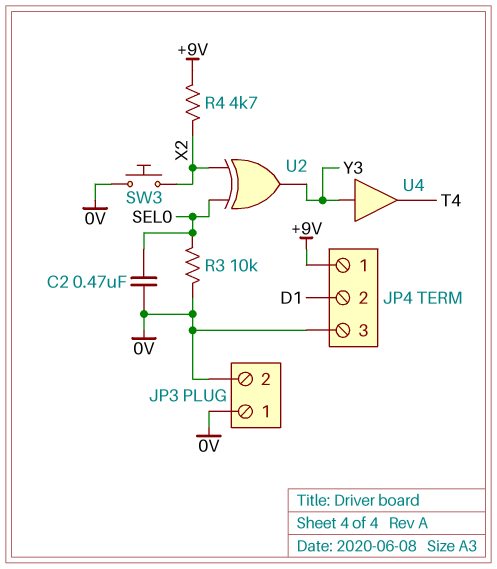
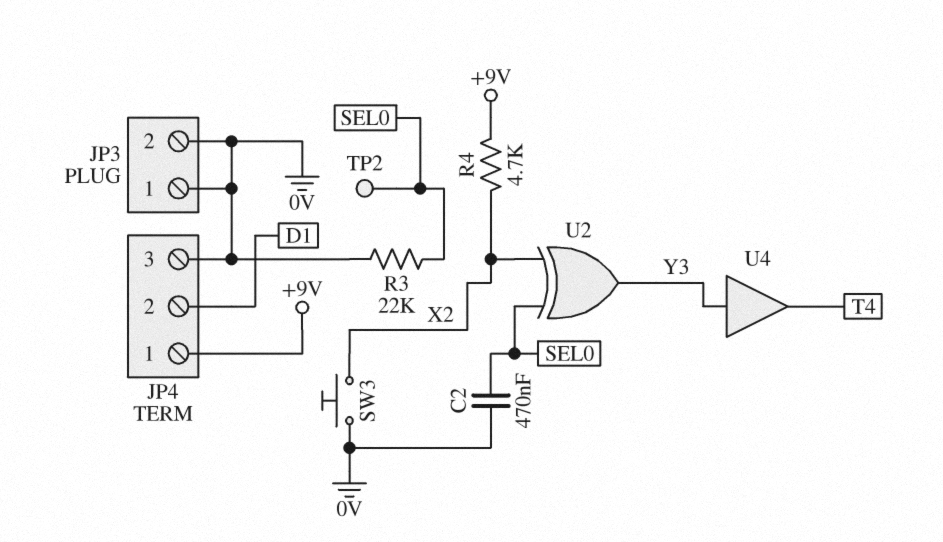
R3: 10k (0V, SEL0) -> 22k (0V, SEL0)
TP2: none -> test point (SEL0)

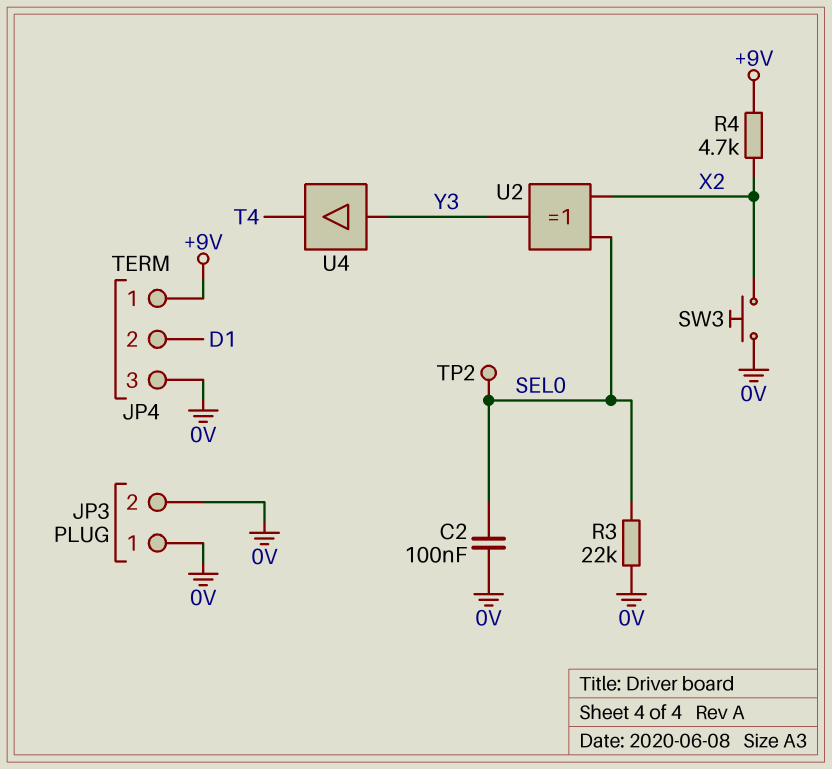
C2: 470nF (0V, SEL0) -> 100nF (0V, SEL0)

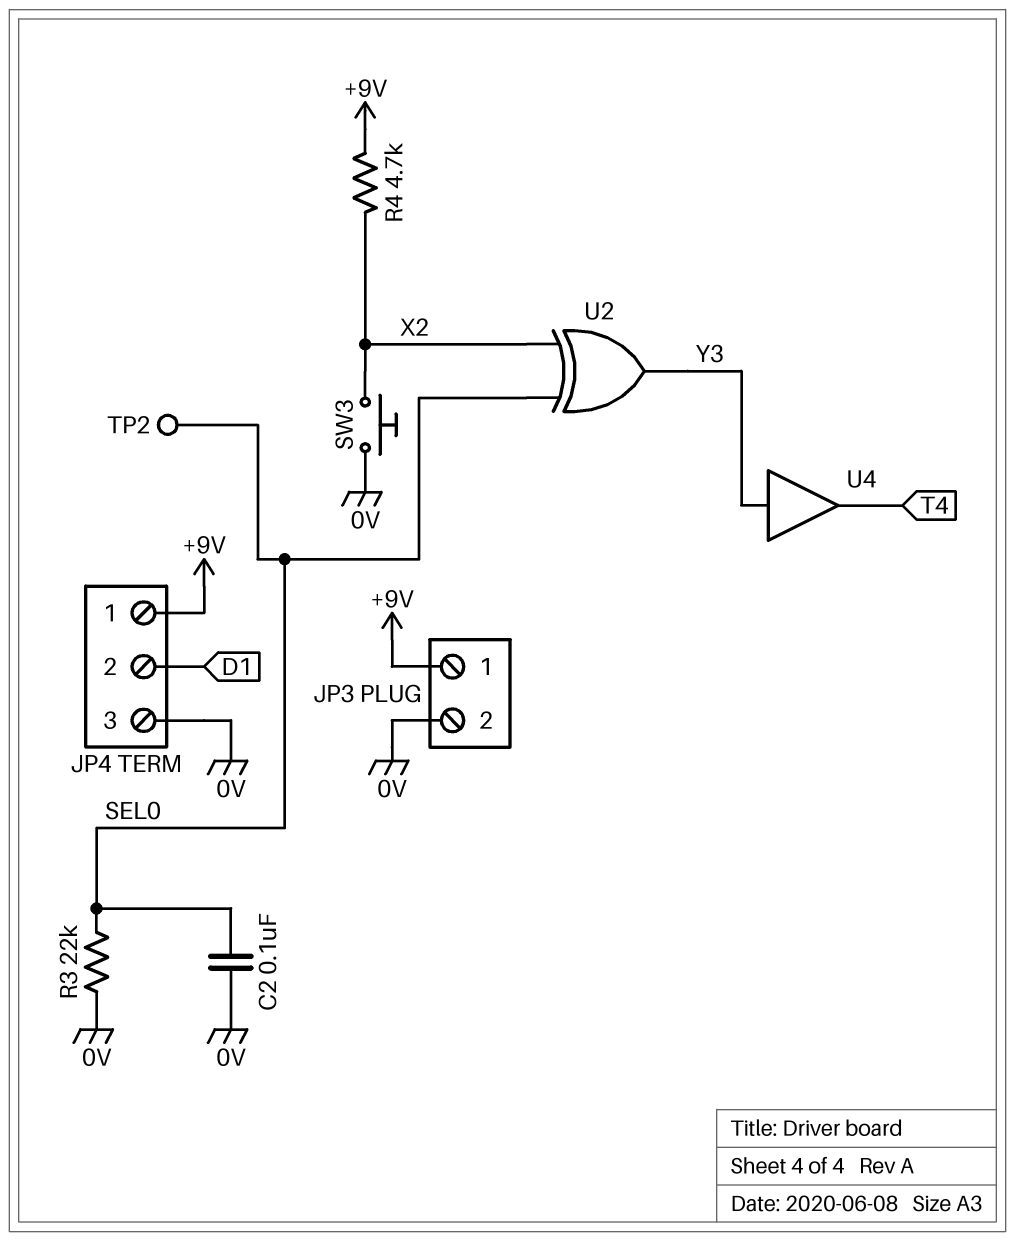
JP3 pin 1: 0V -> +9V

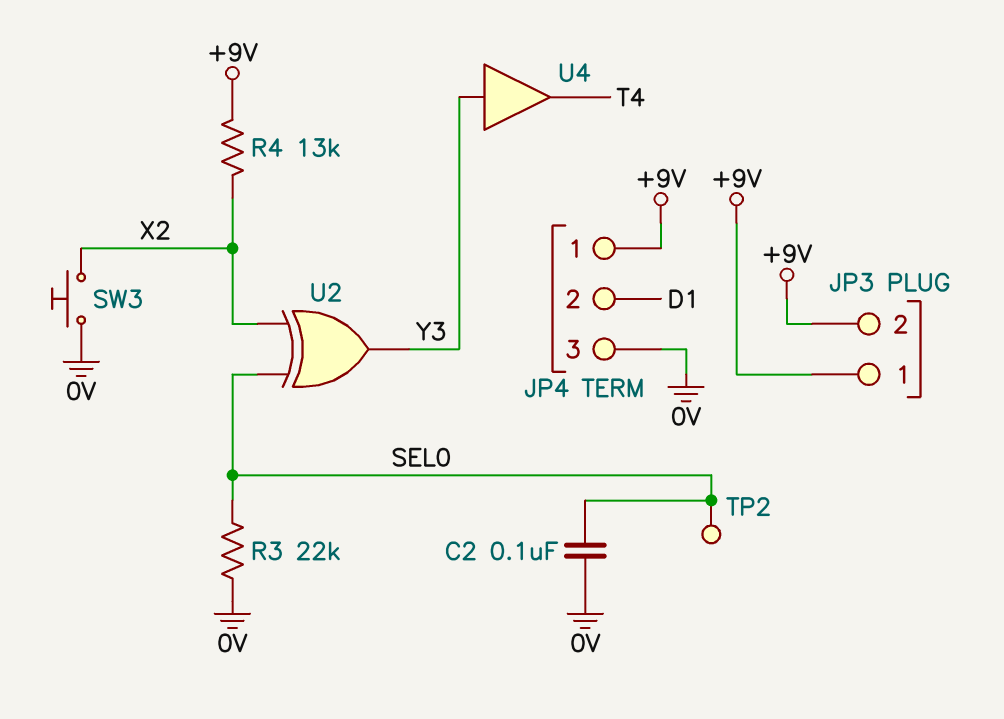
JP3 pin 2: 0V -> +9V
R4: 4.7k (+9V, X2) -> 13k (+9V, X2)

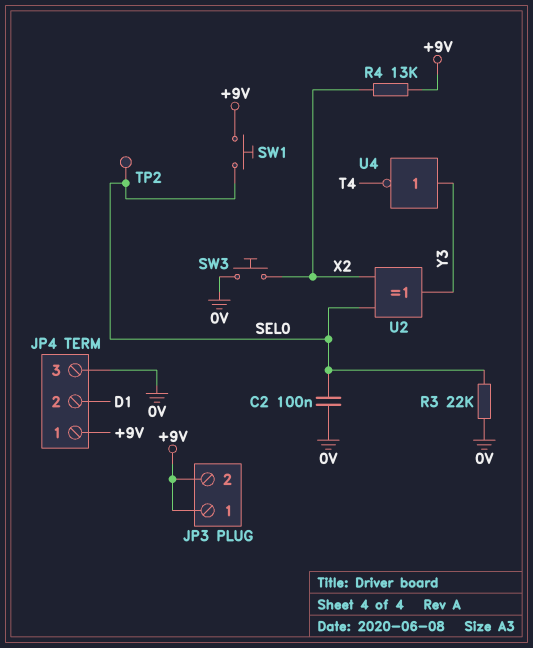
SW1: none -> button (+9V, SEL0)
U4: buffer (in Y3, out T4) -> NOT (in Y3, out T4)

